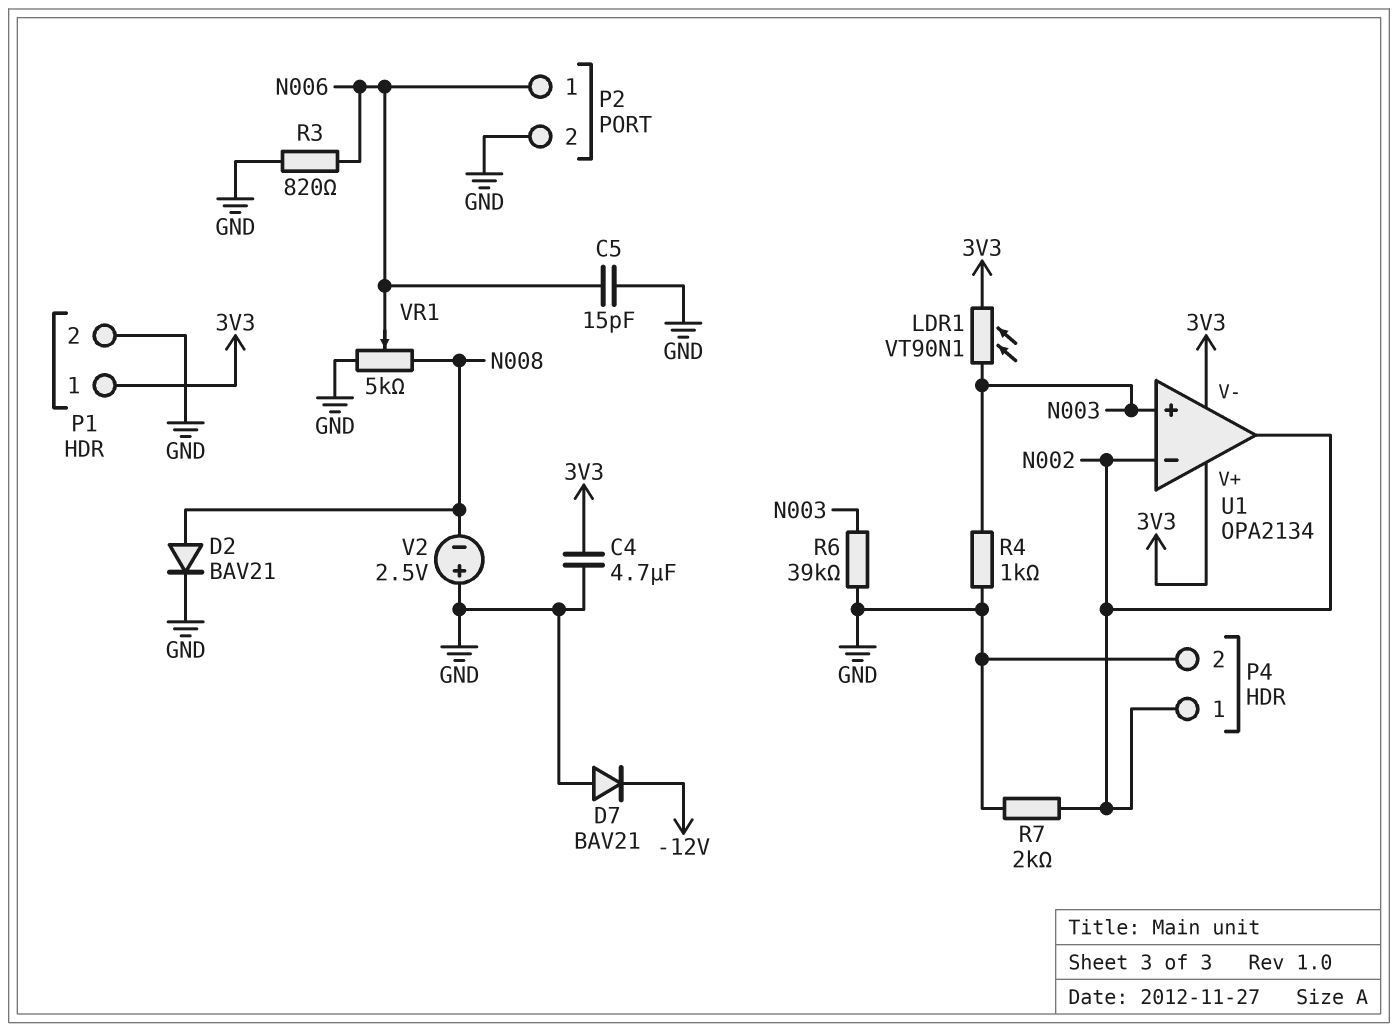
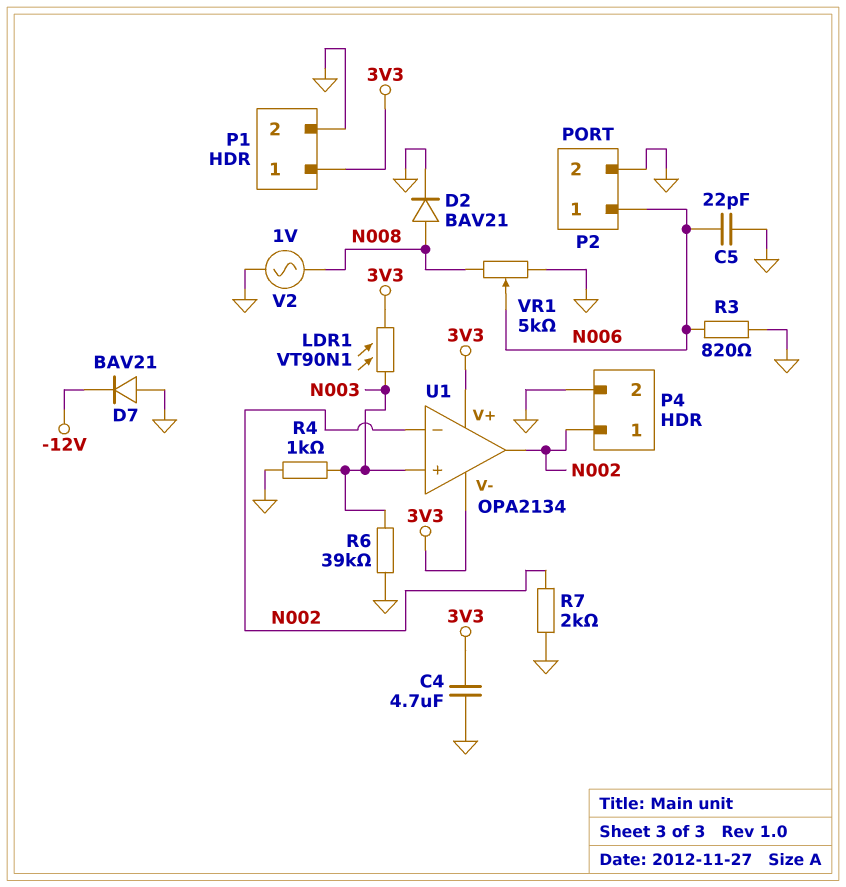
C5: 15pF (GND, N006) -> 22pF (GND, N006)
V2: 2.5V (plus GND, minus N008) -> AC 1V (GND, N008)

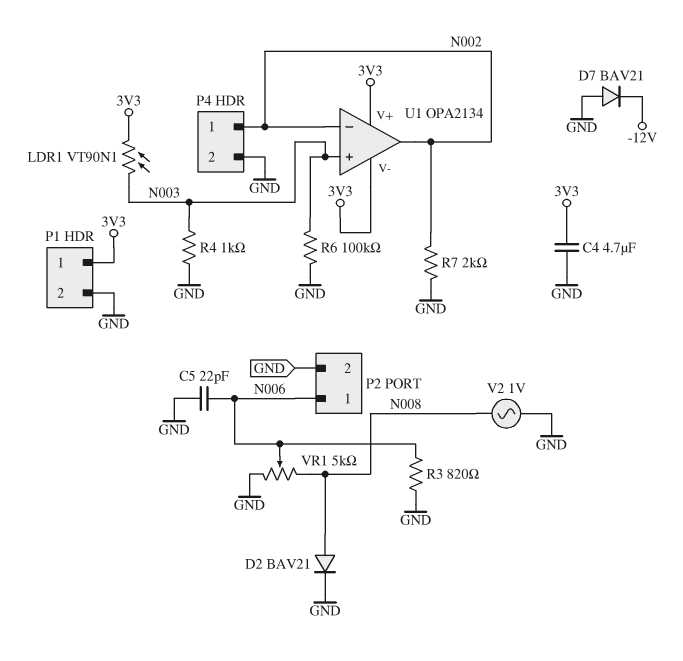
R6: 39k (GND, N003) -> 100k (GND, N003)

